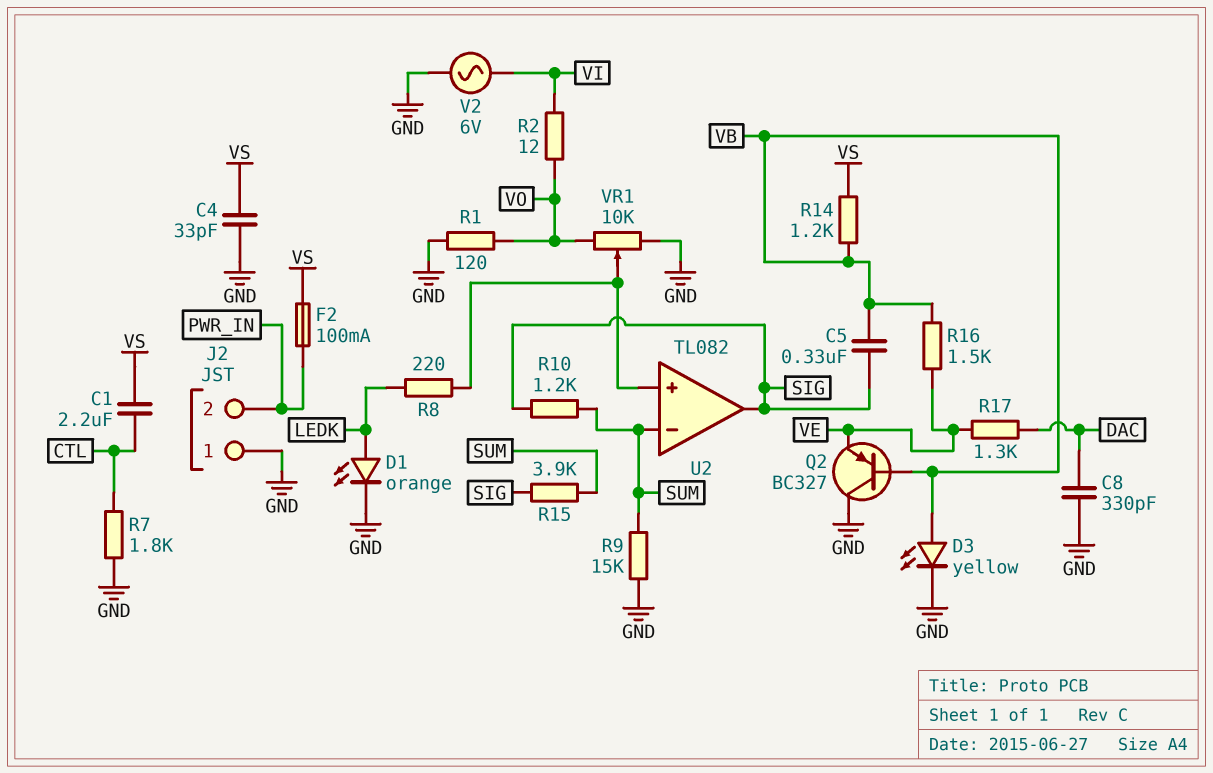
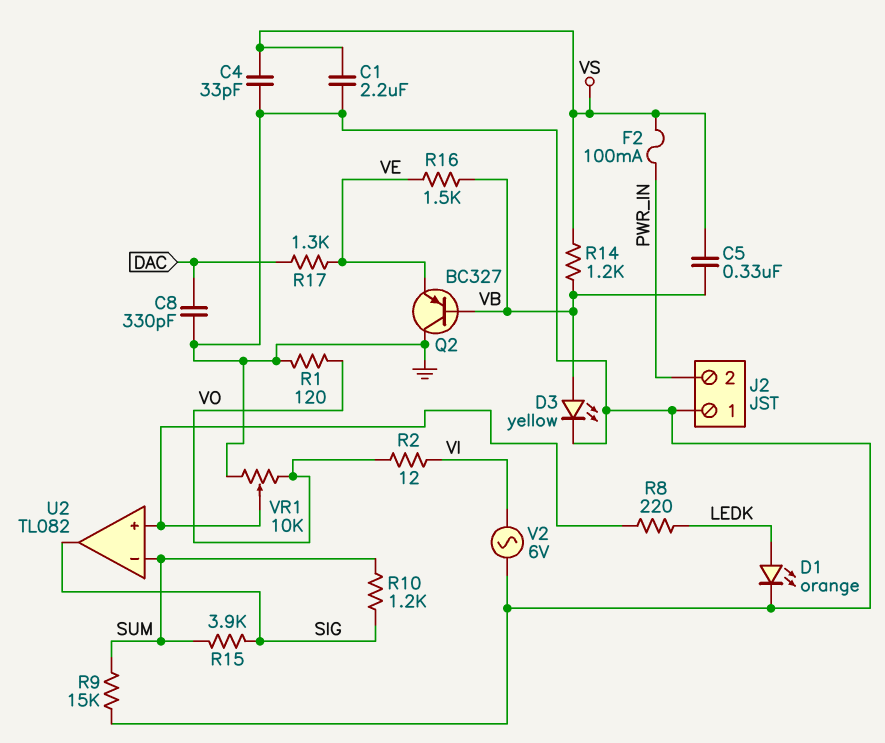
C1: 2.2uF (CTL, VS) -> 2.2uF (GND, VS)
C5: 330nF (SIG, VB) -> 330nF (VB, VS)
R7: 1.8k (CTL, GND) -> none

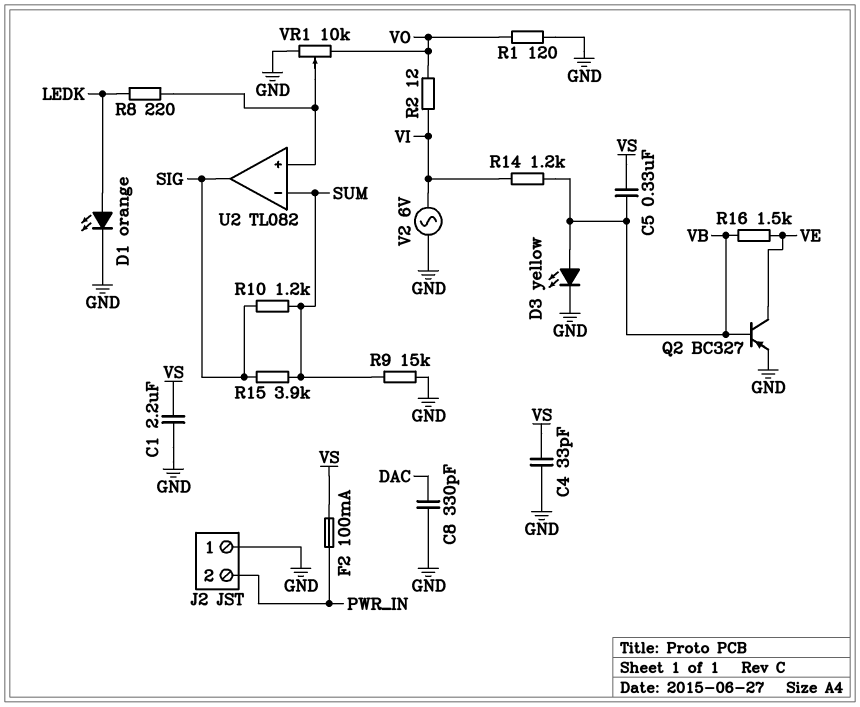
Q2: PNP BC327 (B VB, C GND, E VE) -> PNP BC327 (B VB, C VE, E GND)
R14: 1.2k (VB, VS) -> 1.2k (VB, VI)
R17: 1.3k (DAC, VE) -> none

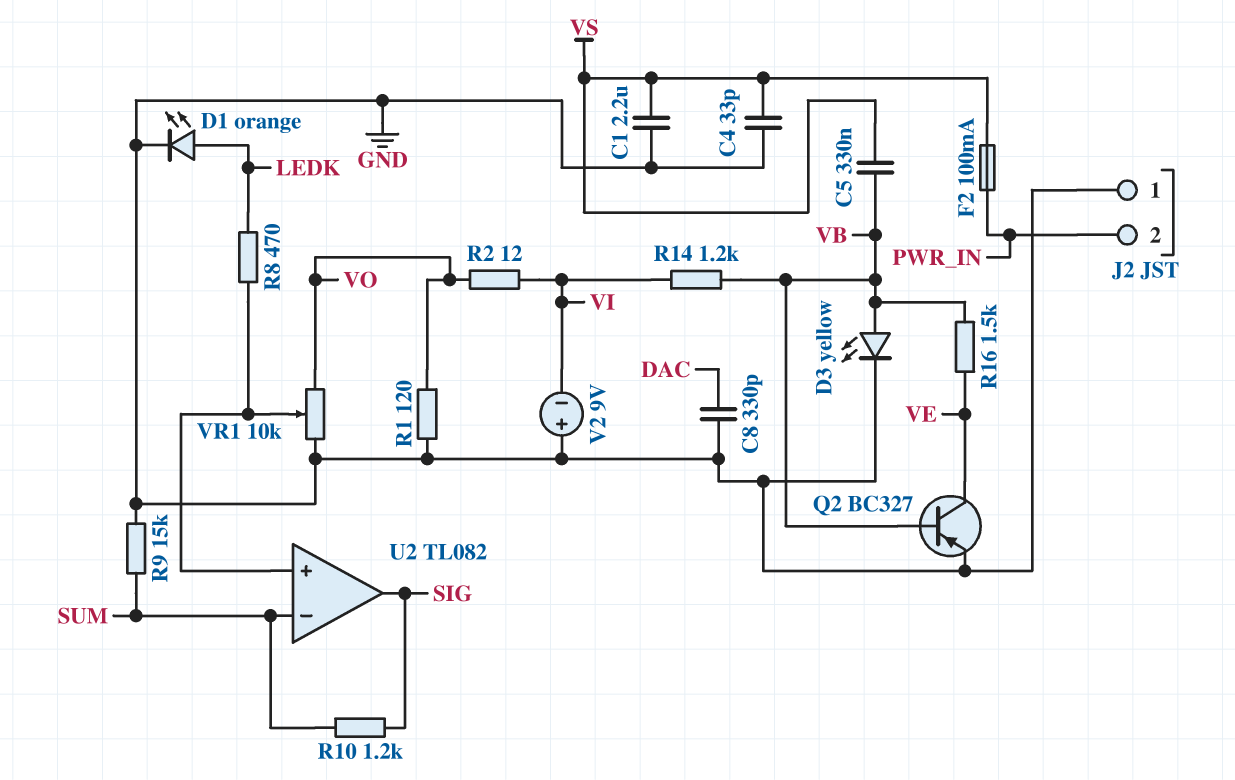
R8: 220 (LEDK, U2/in+) -> 470 (LEDK, U2/in+)
R15: 3.9k (SIG, SUM) -> none
V2: AC 6V (GND, VI) -> 9V (plus GND, minus VI)

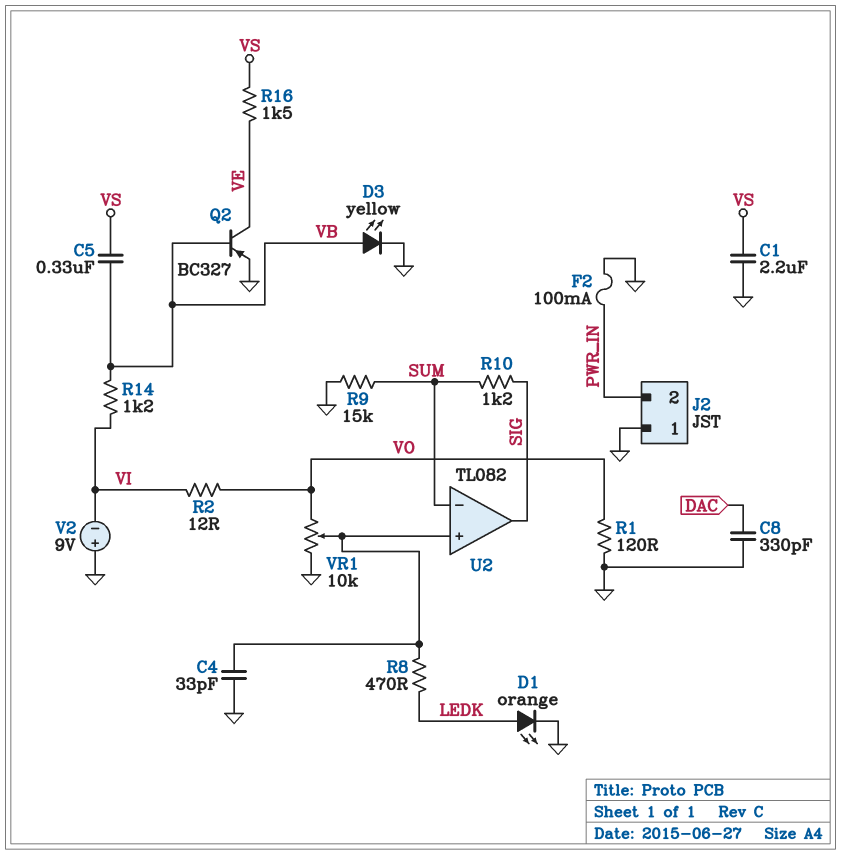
C4: 33pF (GND, VS) -> 33pF (GND, U2/in+)
F2: 100mA (PWR_IN, VS) -> 100mA (GND, PWR_IN)
R16: 1.5k (VB, VE) -> 1.5k (VE, VS)

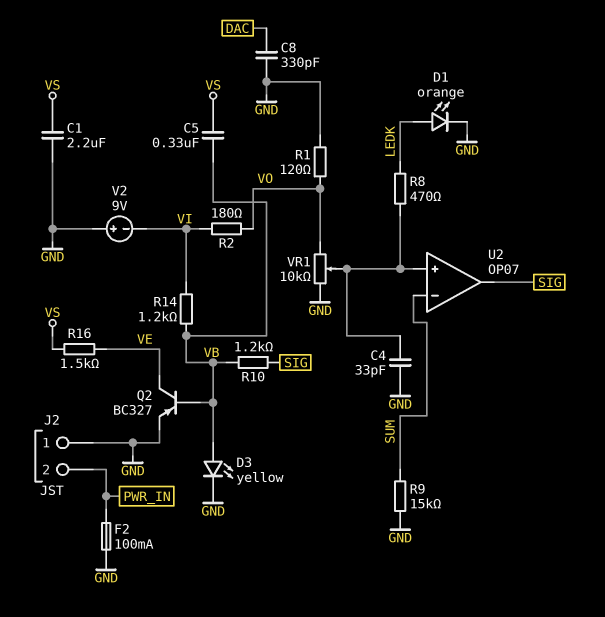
R2: 12 (VI, VO) -> 180 (VI, VO)
R10: 1.2k (SIG, SUM) -> 1.2k (SIG, VB)
U2: TL082 -> OP07

